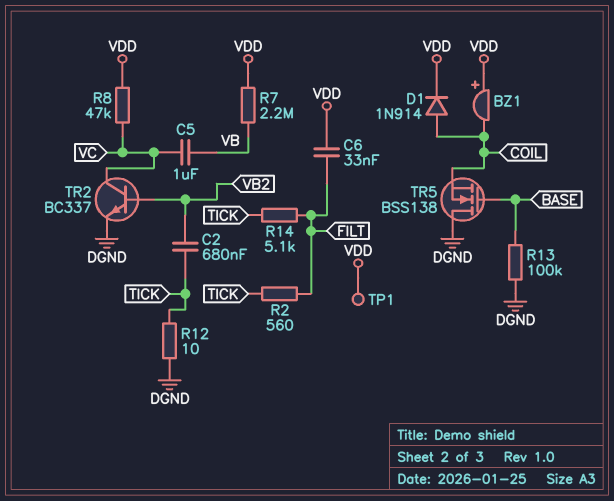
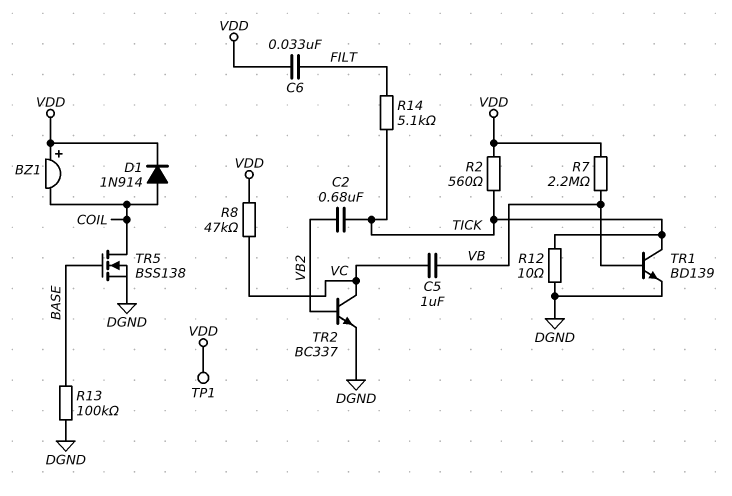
R2: 560 (FILT, TICK) -> 560 (TICK, VDD)
TR1: none -> NPN BD139 (B VB, C TICK, E DGND)
TR5: NMOS BSS138 (G BASE, D DGND, S COIL) -> NMOS BSS138 (G BASE, D COIL, S DGND)

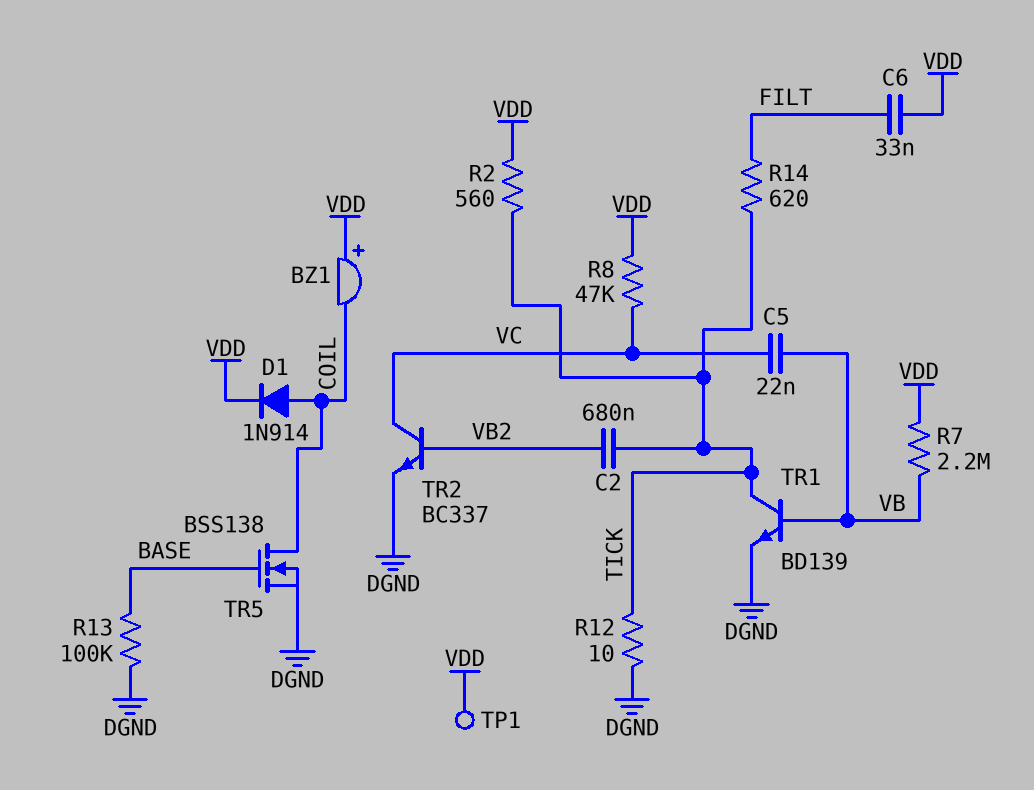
C5: 1uF (VB, VC) -> 22nF (VB, VC)
R14: 5.1k (FILT, TICK) -> 620 (FILT, TICK)

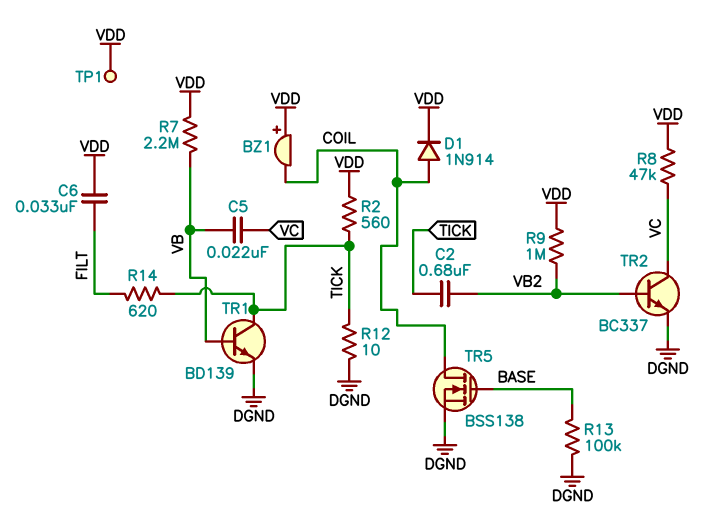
R9: none -> 1M (VB2, VDD)

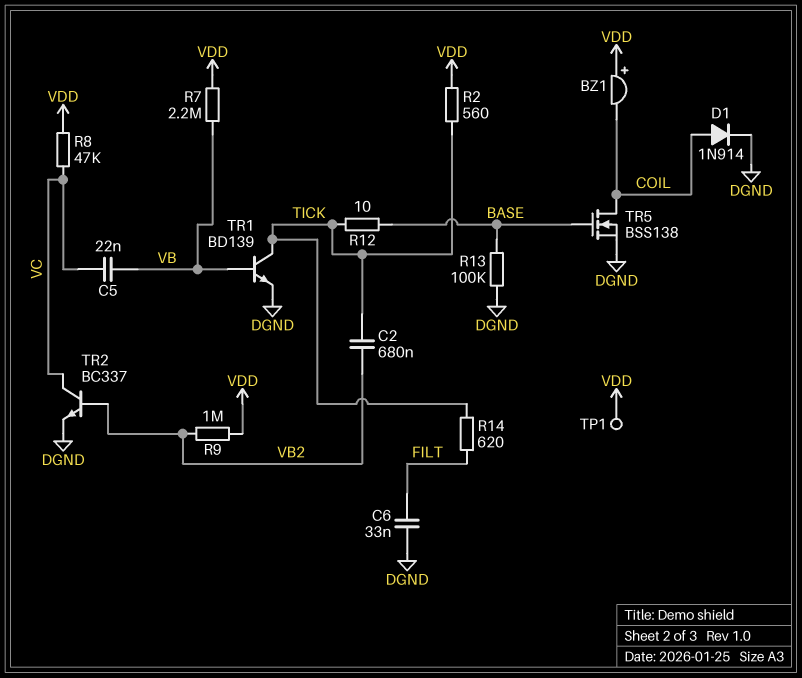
C6: 33nF (FILT, VDD) -> 33nF (DGND, FILT)
D1: diode 1N914 (A COIL, K VDD) -> diode 1N914 (A COIL, K DGND)
R12: 10 (DGND, TICK) -> 10 (BASE, TICK)

